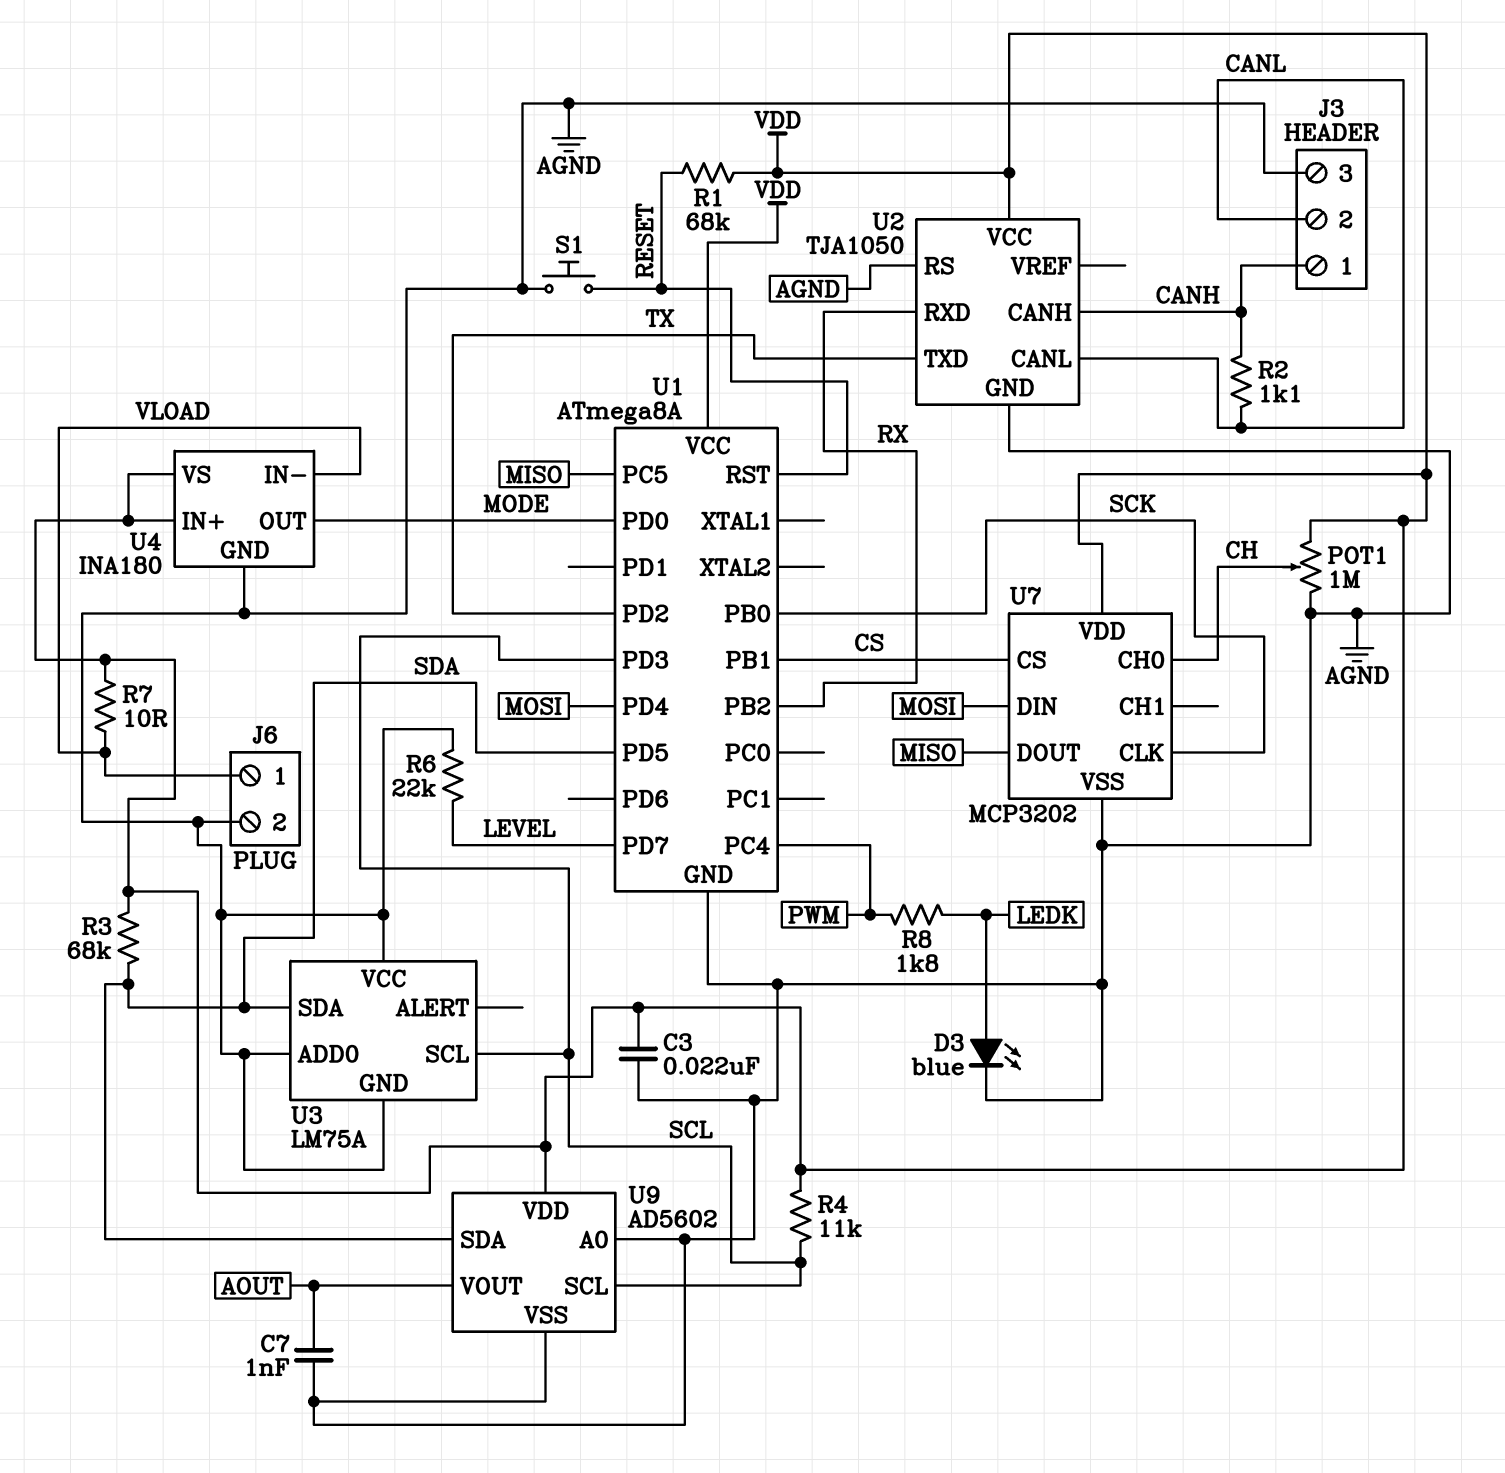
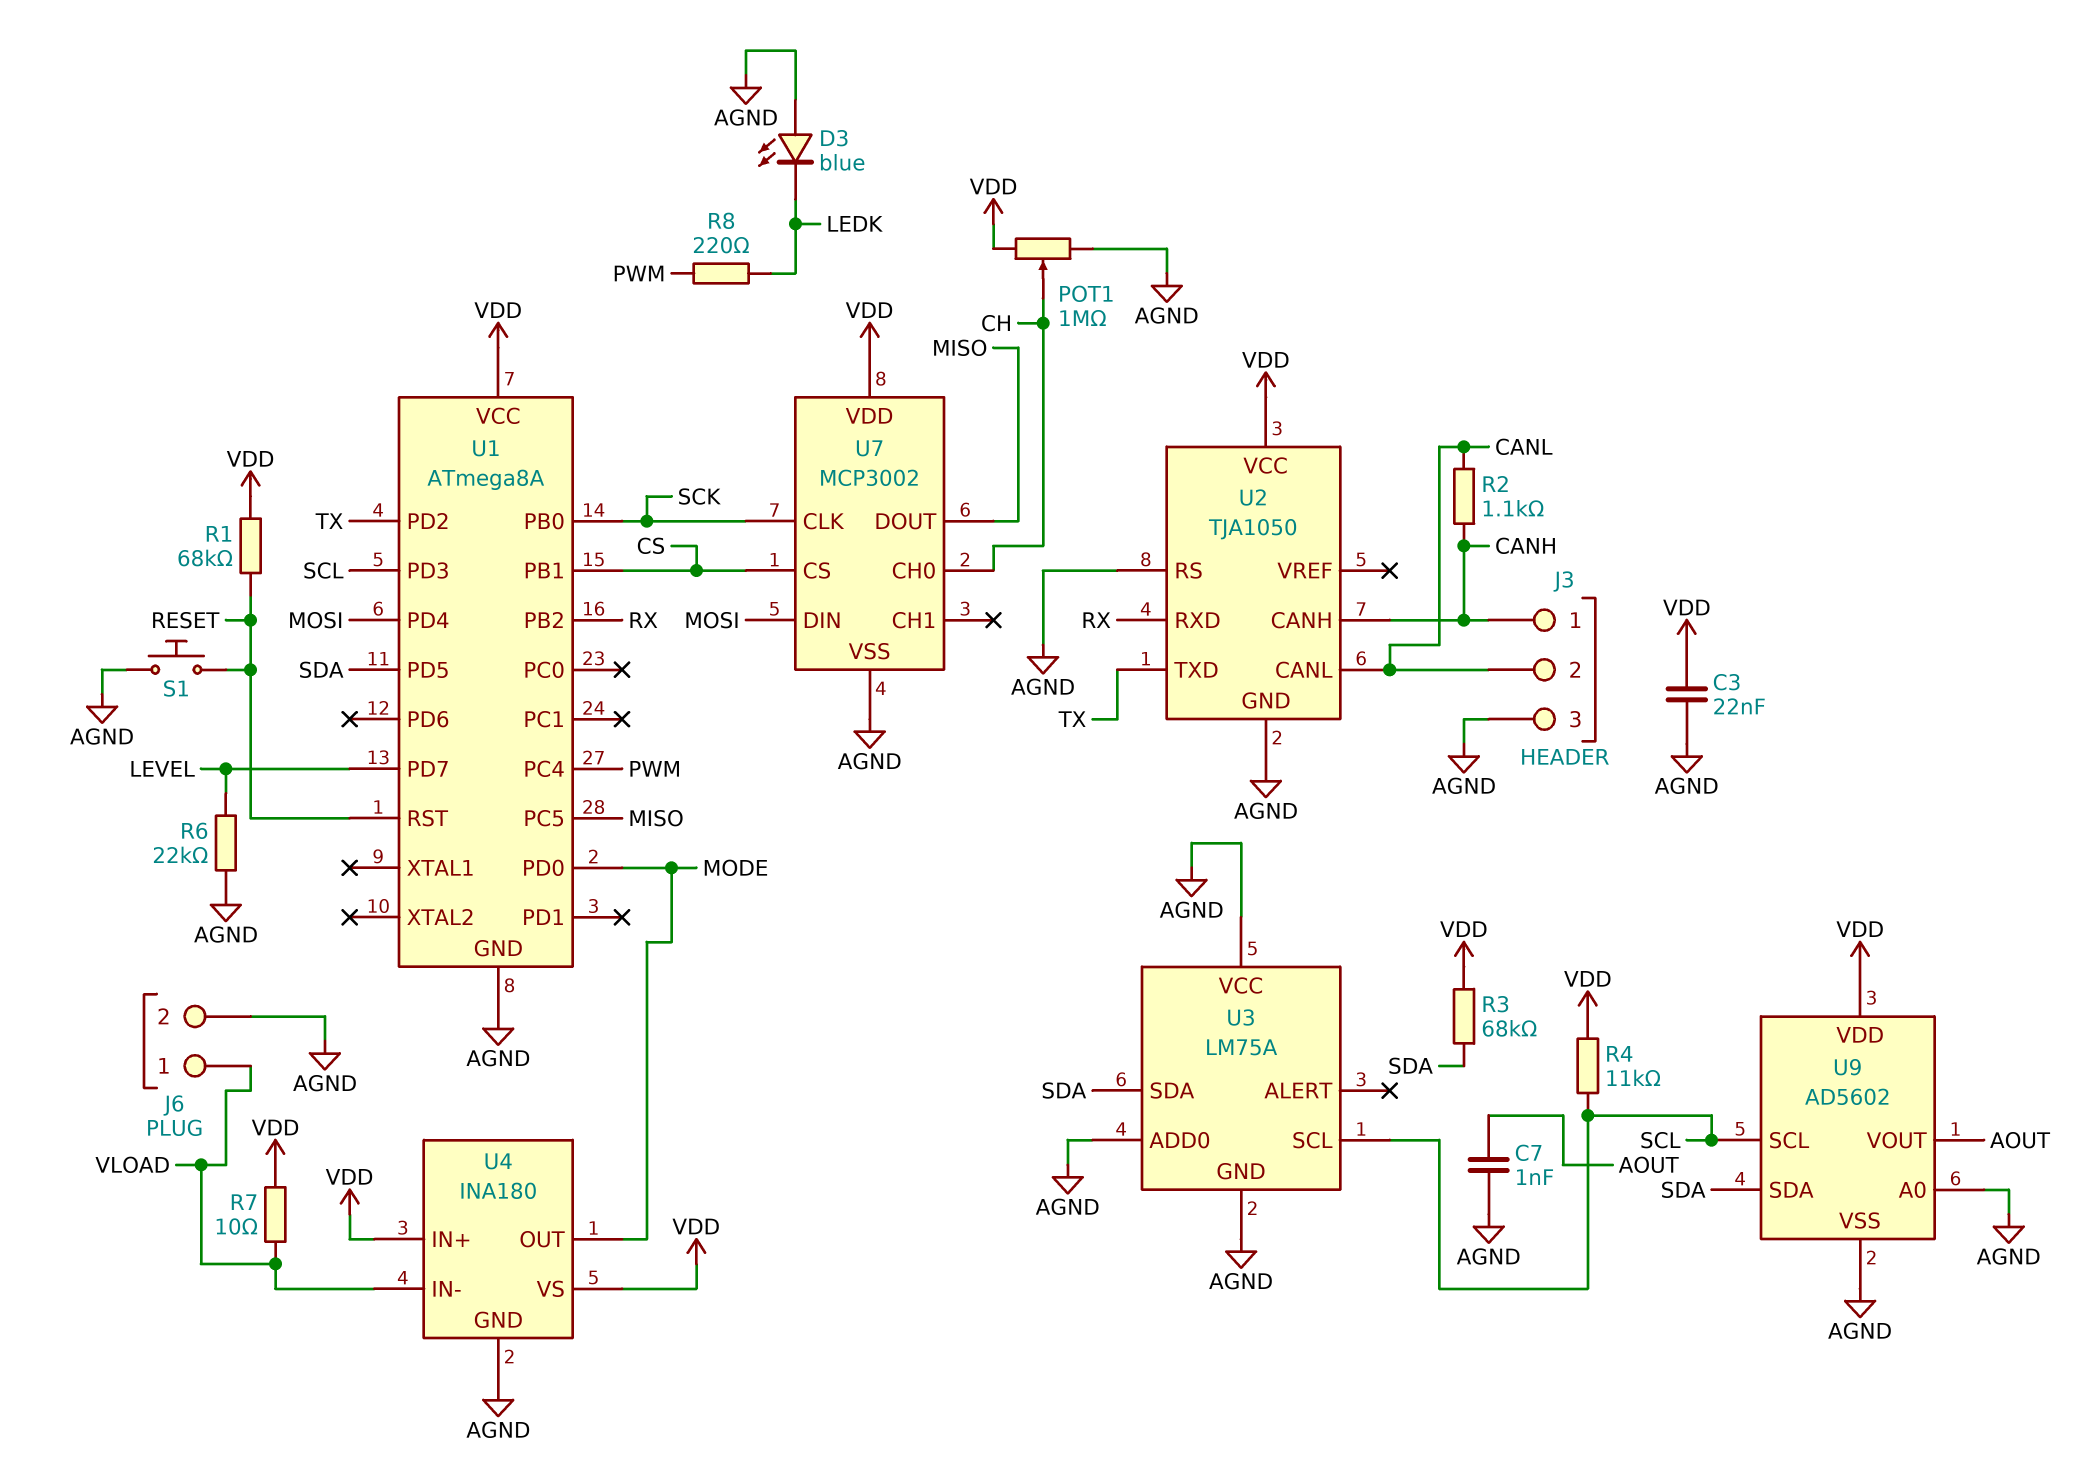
D3: LED blue (A LEDK, K AGND) -> LED blue (A AGND, K LEDK)
R8: 1.8k (LEDK, PWM) -> 220 (LEDK, PWM)
U7: MCP3202 -> MCP3002

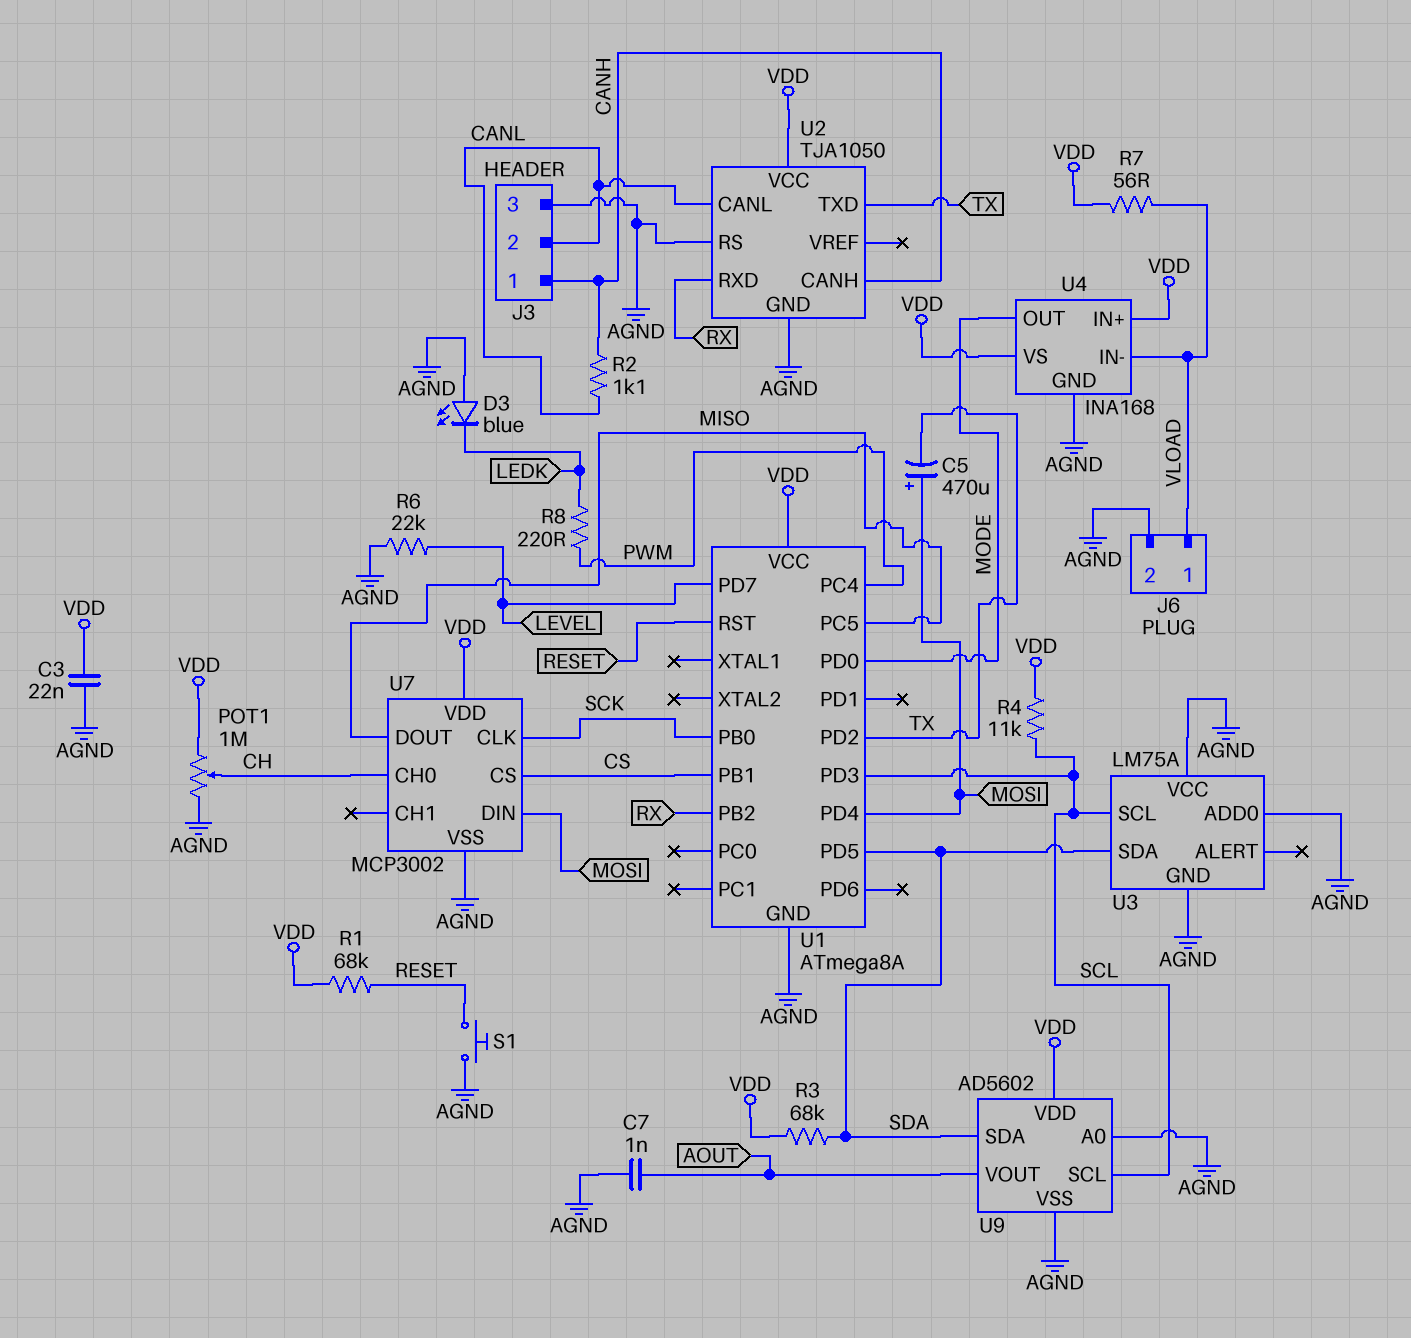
C5: none -> 470uF (plus MOSI, minus TX)
R7: 10 (VDD, VLOAD) -> 56 (VDD, VLOAD)
U4: INA180 -> INA168

